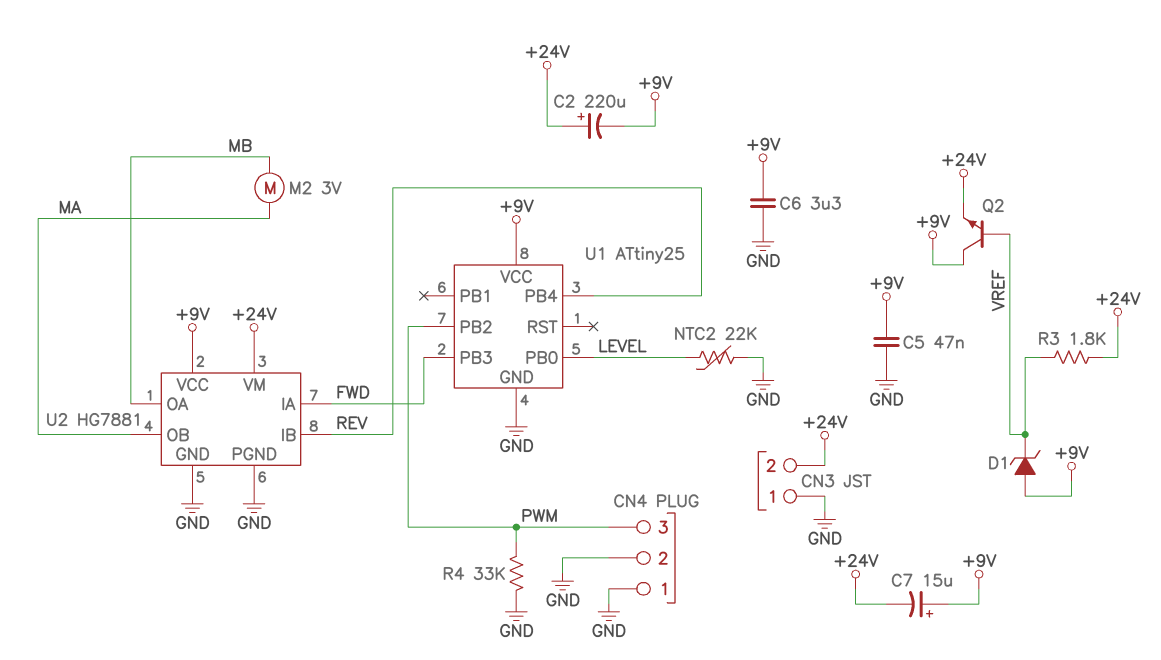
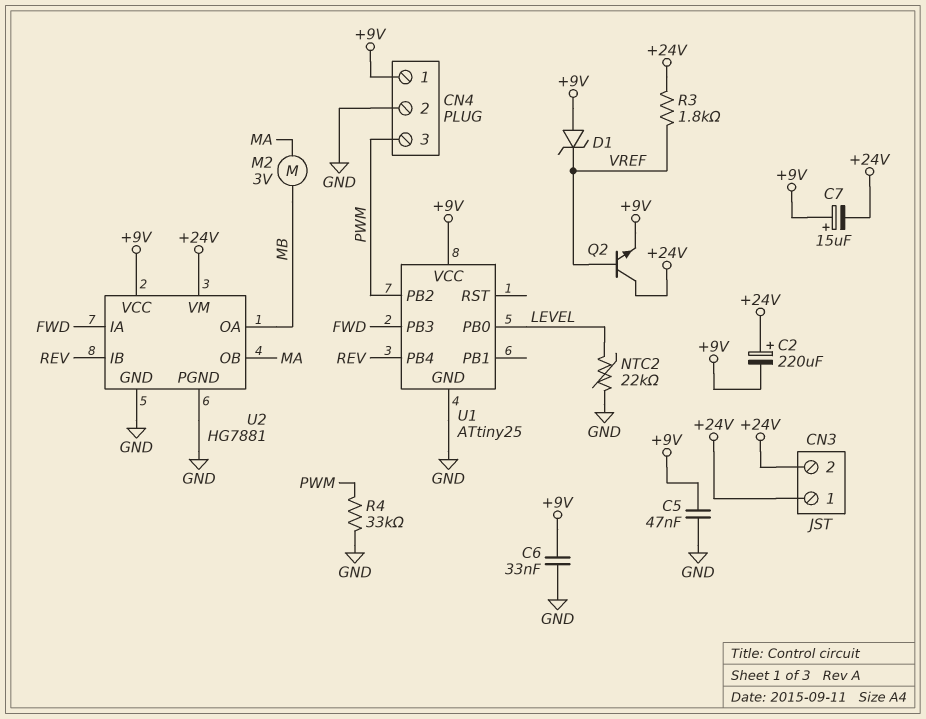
C6: 3.3uF (+9V, GND) -> 33nF (+9V, GND)
CN3 pin 1: GND -> +24V
CN4 pin 1: GND -> +9V
Q2: NPN (B VREF, C +9V, E +24V) -> NPN (B VREF, C +24V, E +9V)

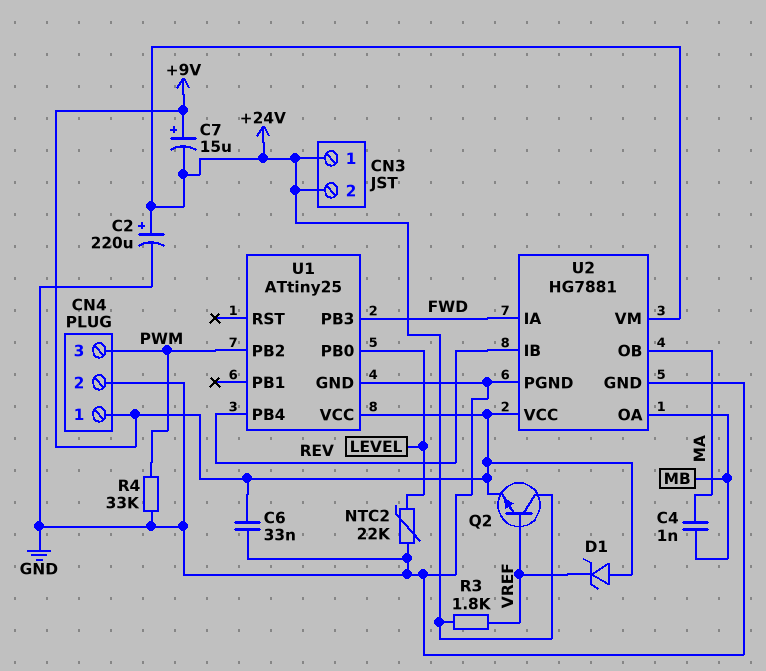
C2: 220uF (plus +24V, minus +9V) -> 220uF (plus +24V, minus GND)
C4: none -> 1nF (MA, MB)
C5: 47nF (+9V, GND) -> none
M2: motor 3V (MA, MB) -> none

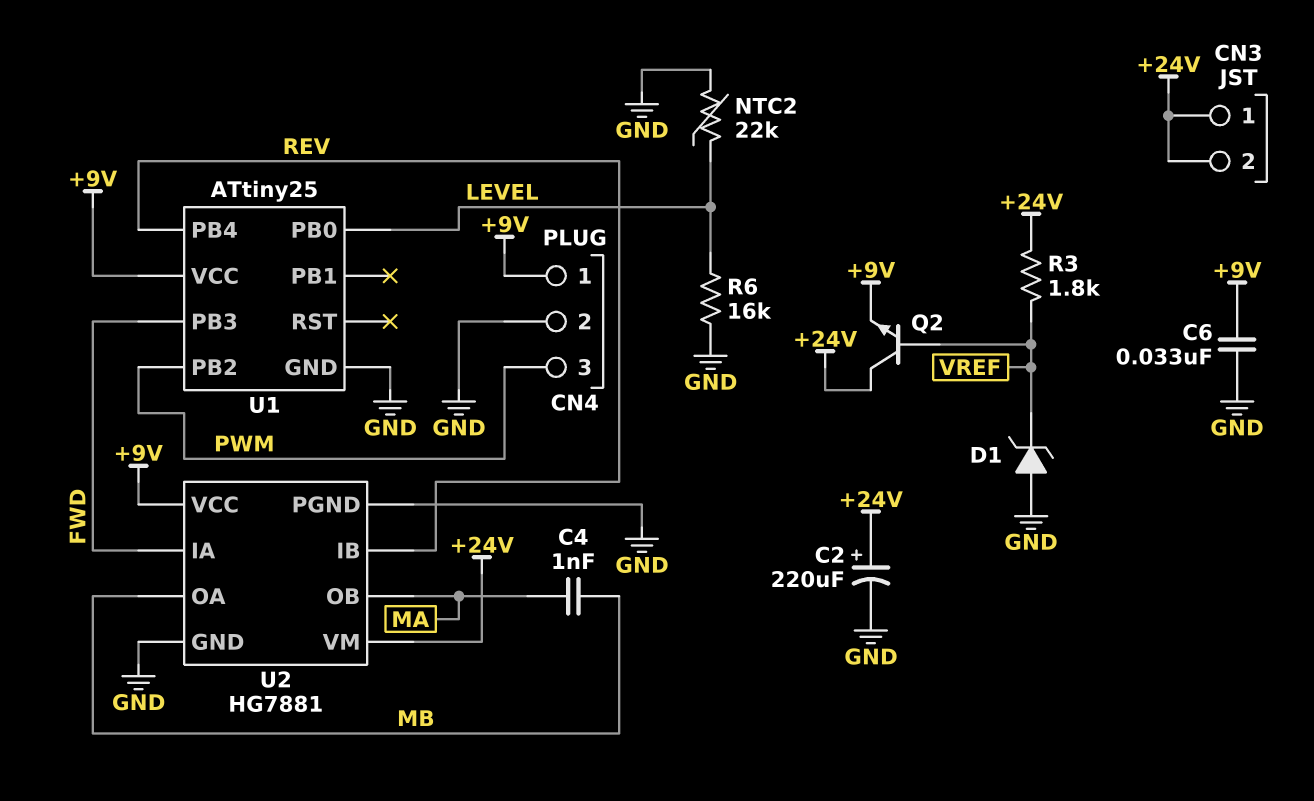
C7: 15uF (plus +9V, minus +24V) -> none
D1: zener (A +9V, K VREF) -> zener (A GND, K VREF)
R4: 33k (GND, PWM) -> none
R6: none -> 16k (GND, LEVEL)

